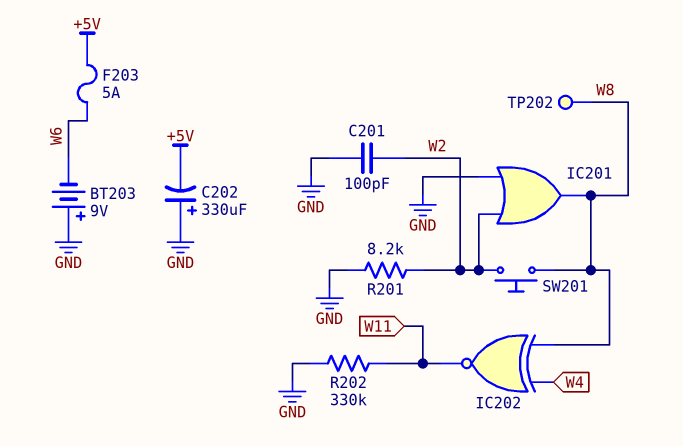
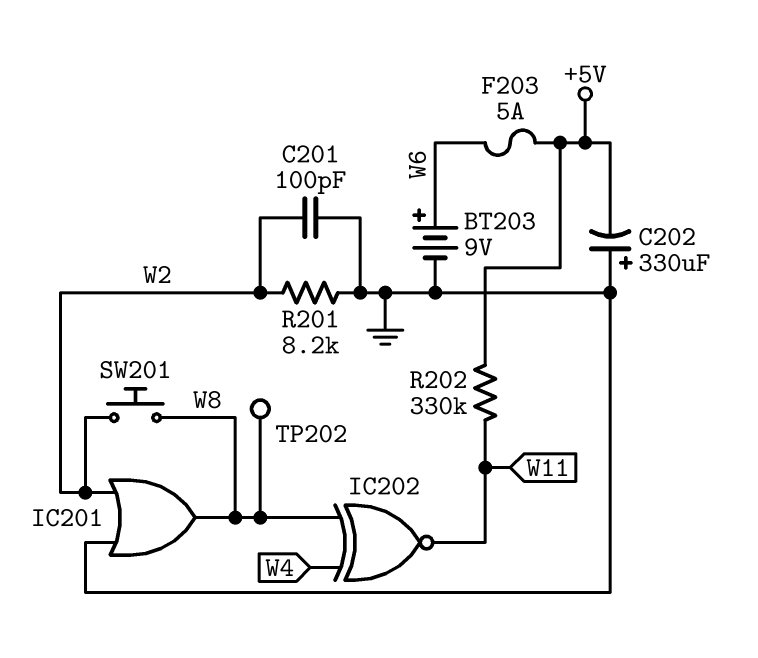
BT203: 9V (plus GND, minus W6) -> 9V (plus W6, minus GND)
R202: 330k (GND, W11) -> 330k (+5V, W11)

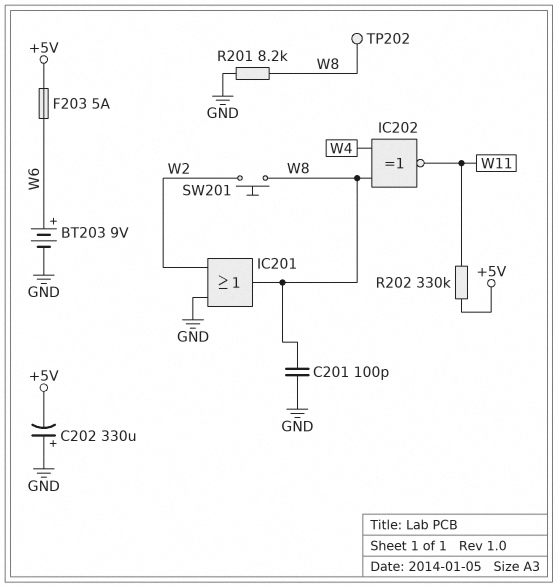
C201: 100pF (GND, W2) -> 100pF (GND, W8)
R201: 8.2k (GND, W2) -> 8.2k (GND, W8)

